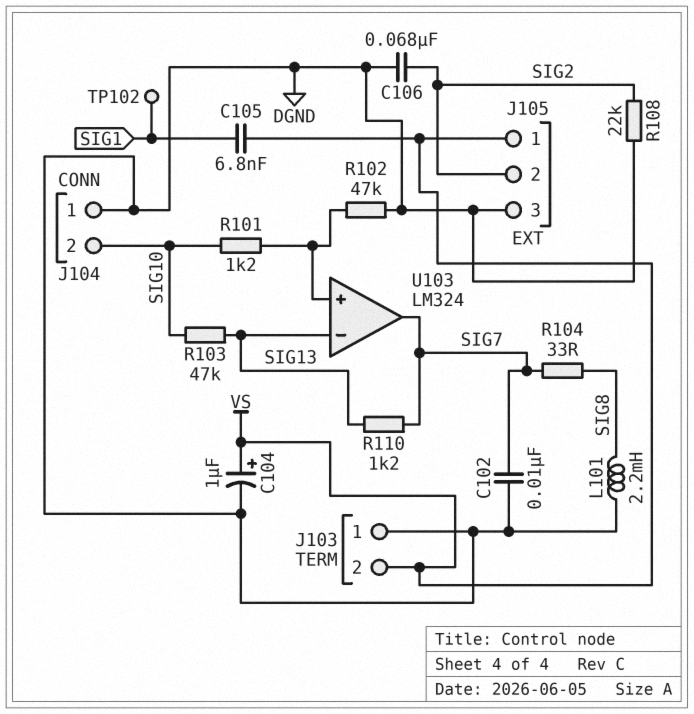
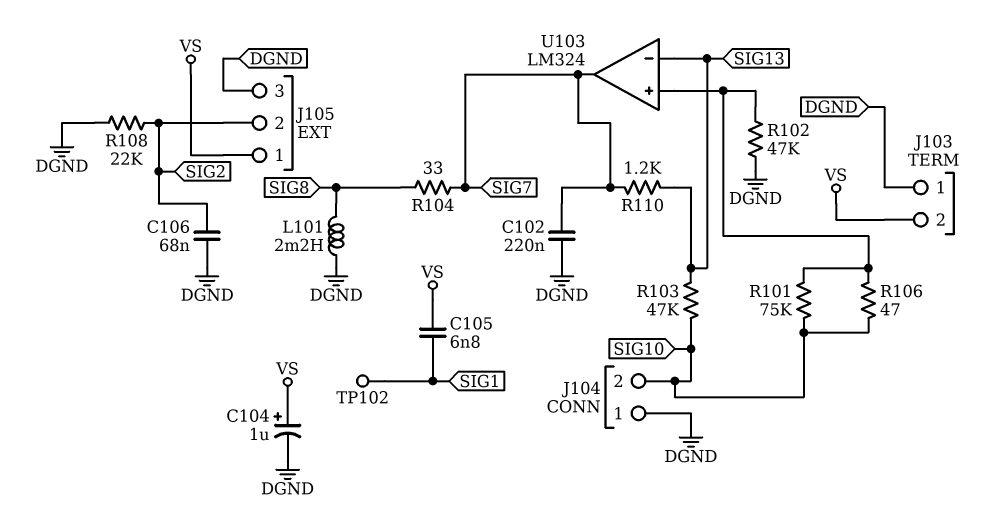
C102: 10nF (DGND, SIG7) -> 220nF (DGND, SIG7)
R101: 1.2k (SIG10, U103/in+) -> 75k (SIG10, U103/in+)
R106: none -> 47 (SIG10, U103/in+)

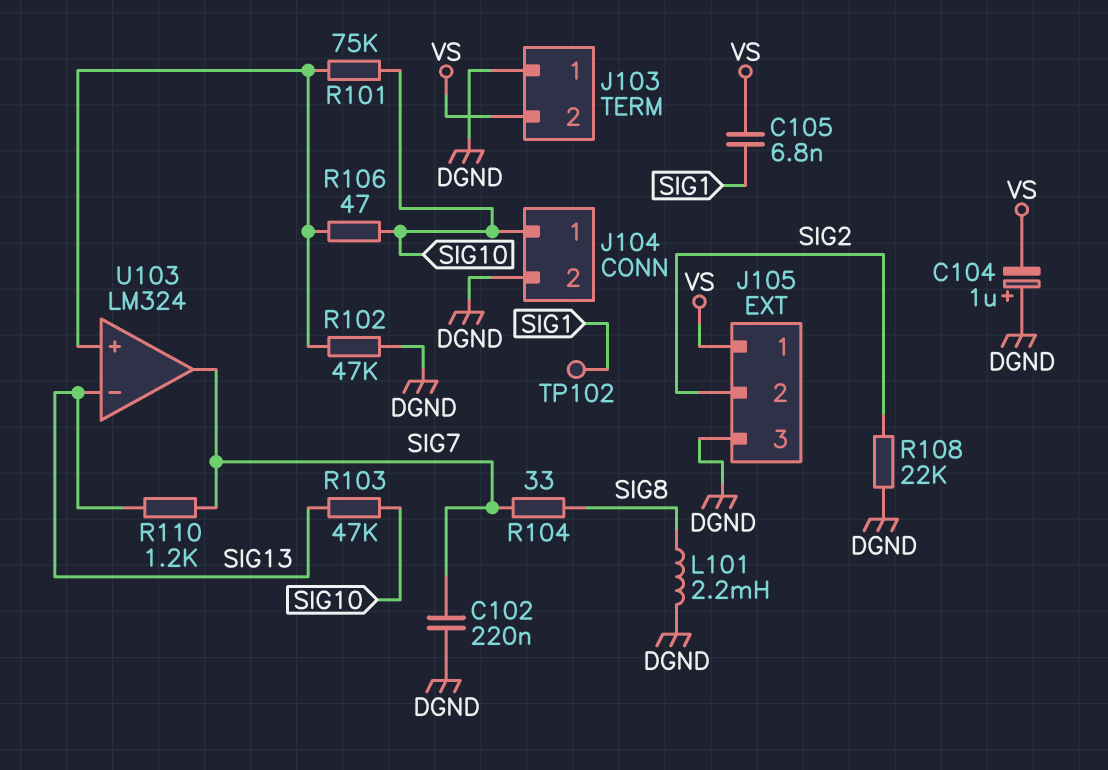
C104: 1uF (plus VS, minus DGND) -> 1uF (plus DGND, minus VS)
C106: 68nF (DGND, SIG2) -> none
J104 pin 1: DGND -> SIG10
J104 pin 2: SIG10 -> DGND

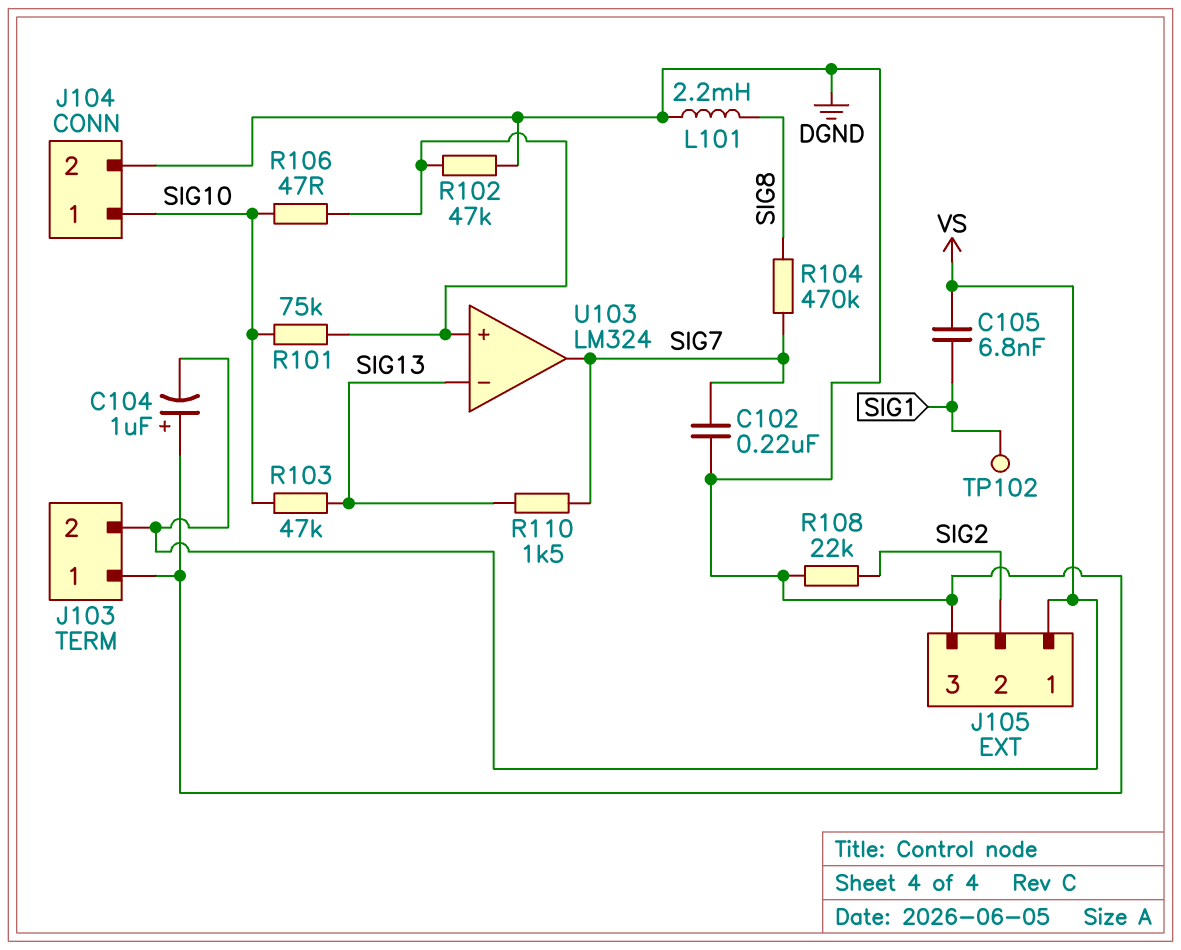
R104: 33 (SIG7, SIG8) -> 470k (SIG7, SIG8)
R110: 1.2k (SIG7, SIG13) -> 1.5k (SIG7, SIG13)

